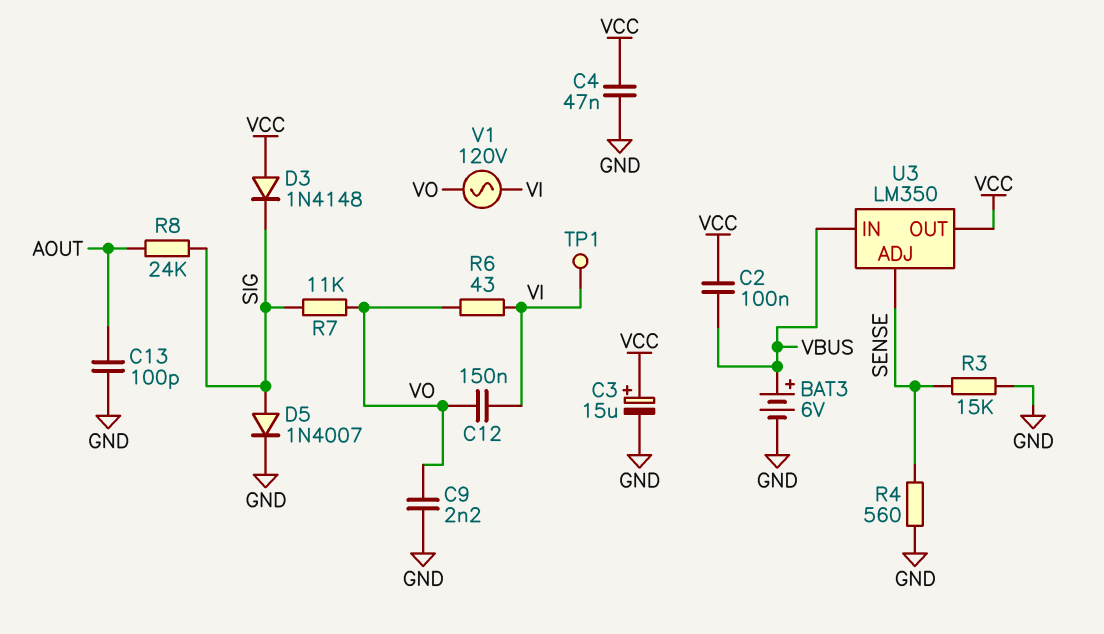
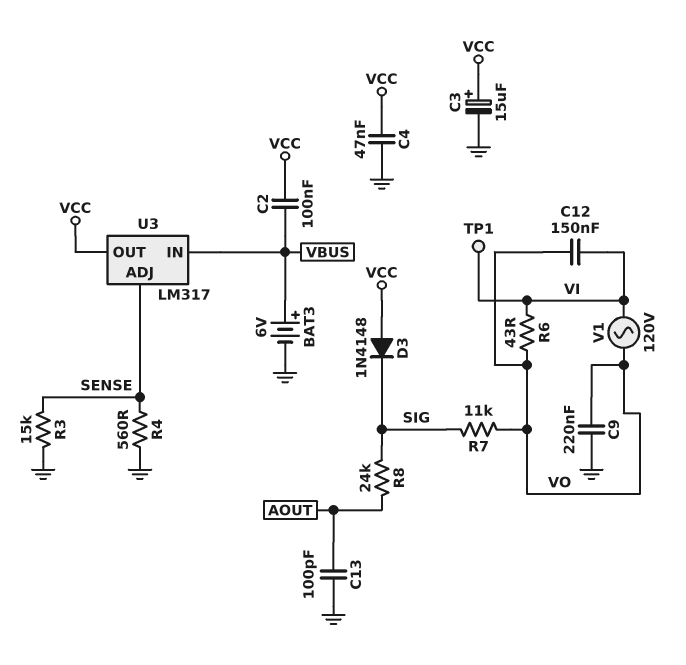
C9: 2.2nF (GND, VO) -> 220nF (GND, VO)
D5: diode 1N4007 (A SIG, K GND) -> none
U3: LM350 -> LM317

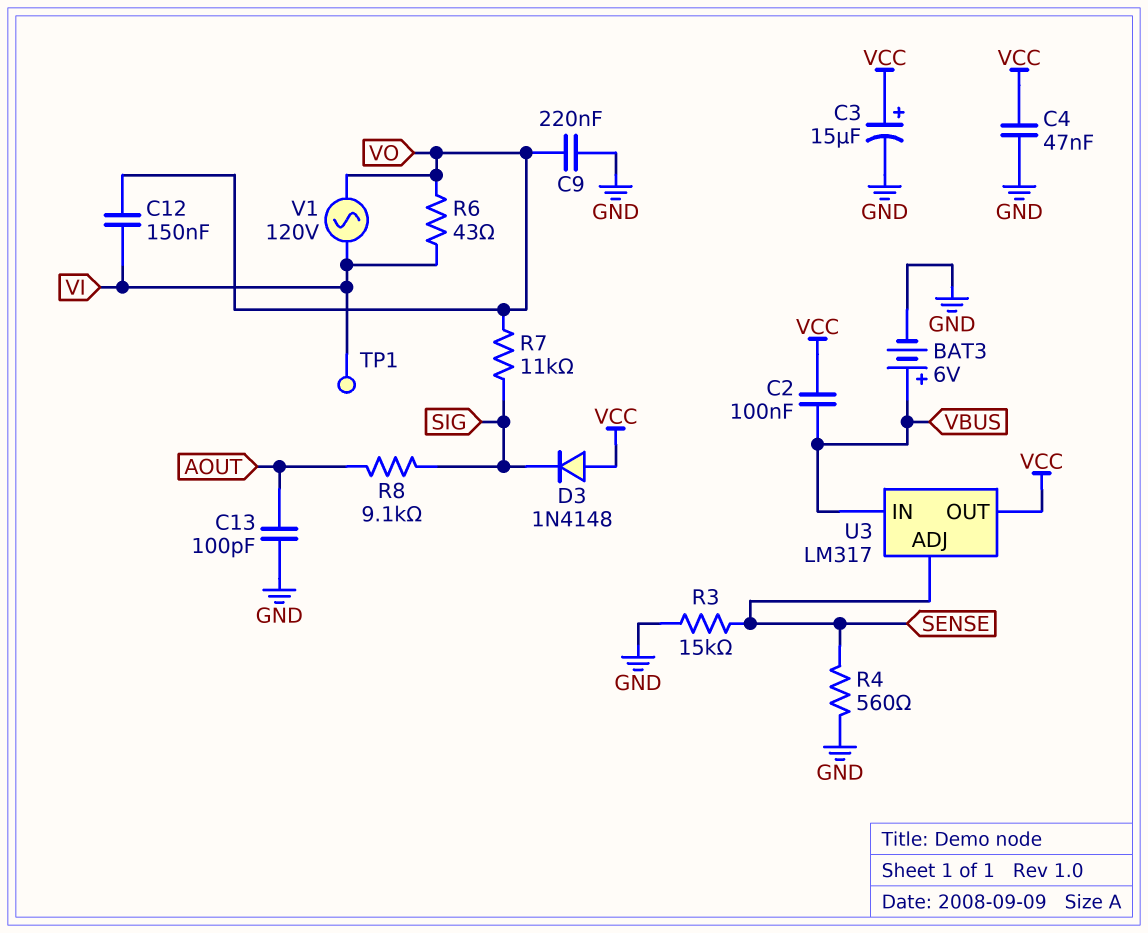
R8: 24k (AOUT, SIG) -> 9.1k (AOUT, SIG)

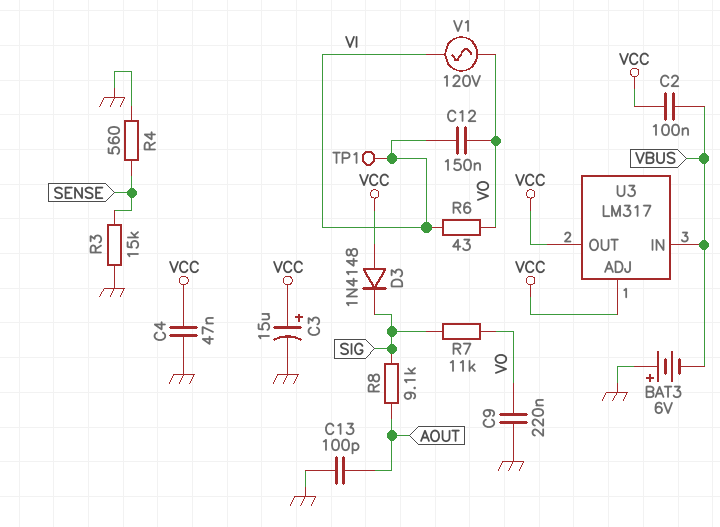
BAT3: 6V (plus VBUS, minus GND) -> 6V (plus GND, minus VBUS)
U3 pin ADJ: SENSE -> VCC

